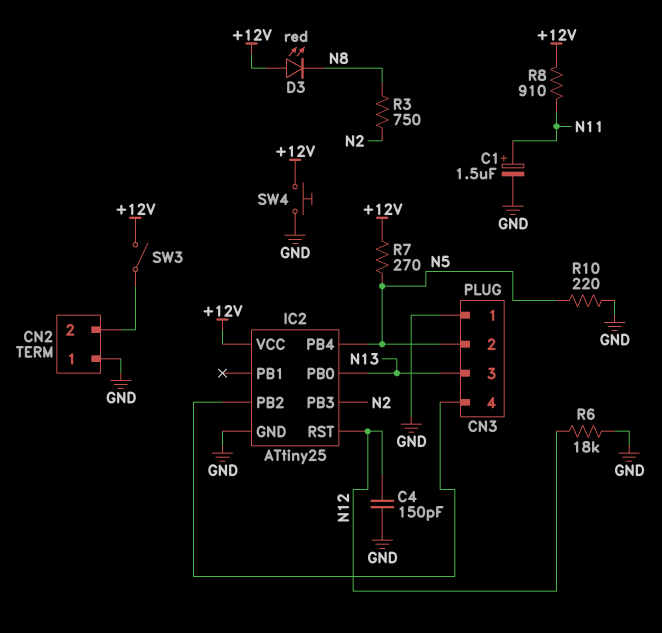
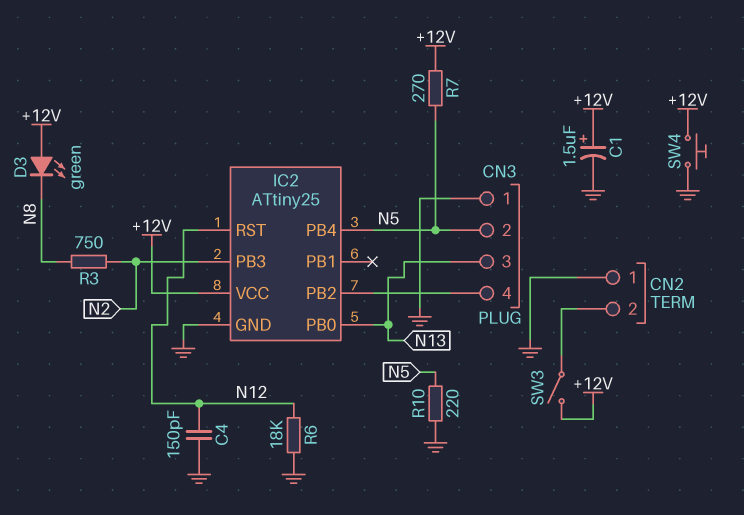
C1: 1.5uF (plus N11, minus GND) -> 1.5uF (plus +12V, minus GND)
D3: LED red (A +12V, K N8) -> LED green (A +12V, K N8)
R8: 910 (+12V, N11) -> none

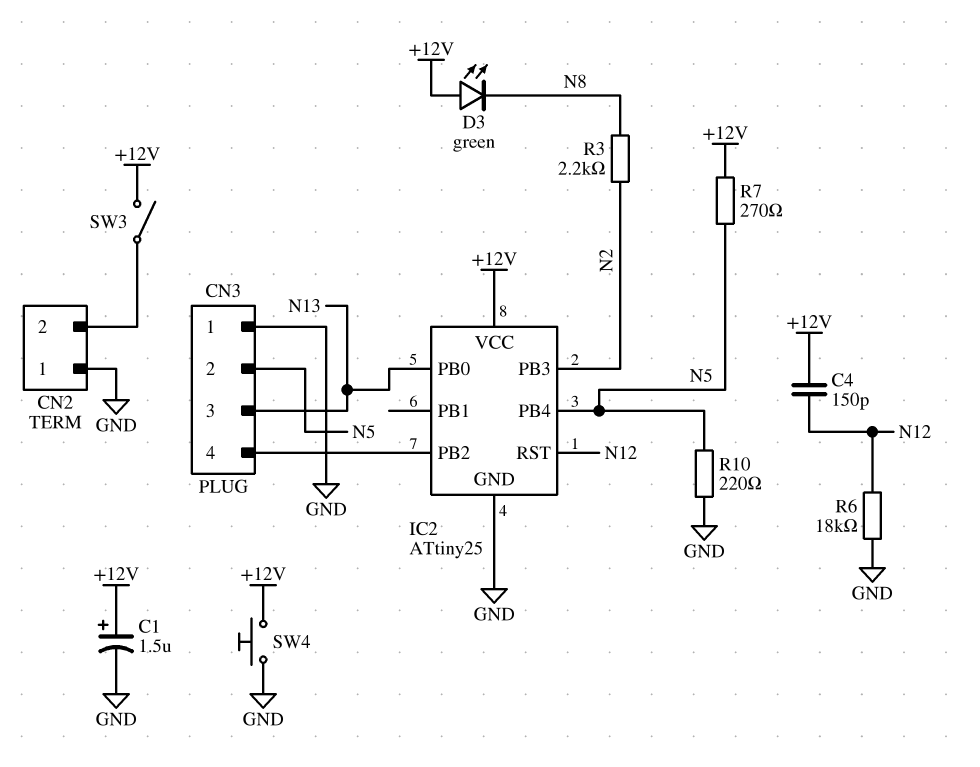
C4: 150pF (GND, N12) -> 150pF (+12V, N12)
R3: 750 (N2, N8) -> 2.2k (N2, N8)

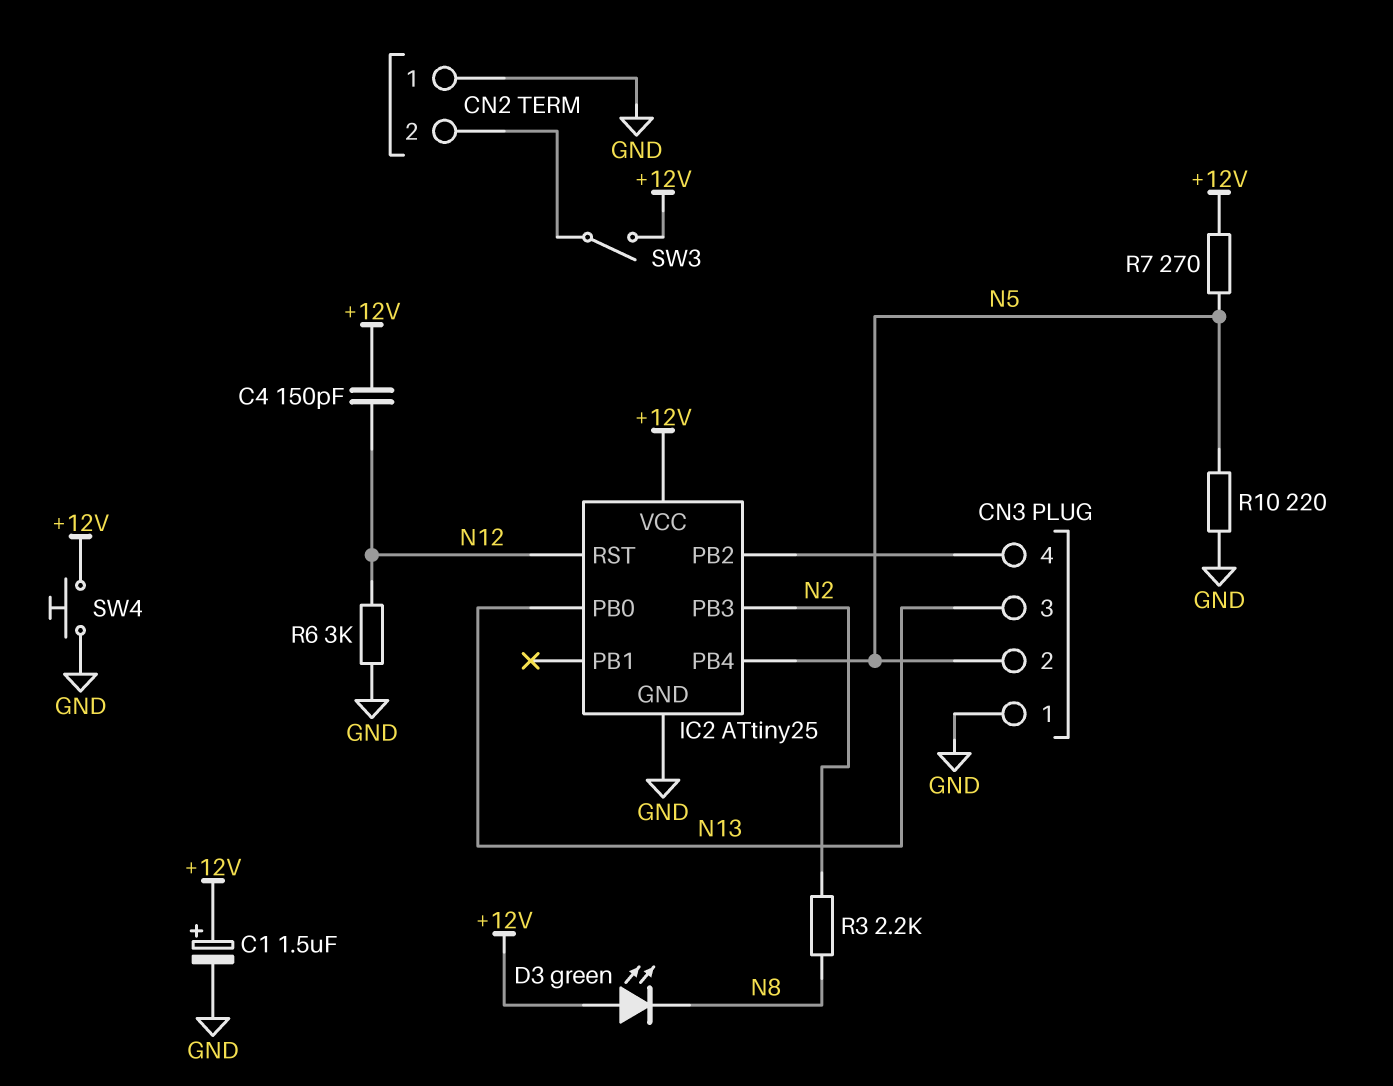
R6: 18k (GND, N12) -> 3k (GND, N12)

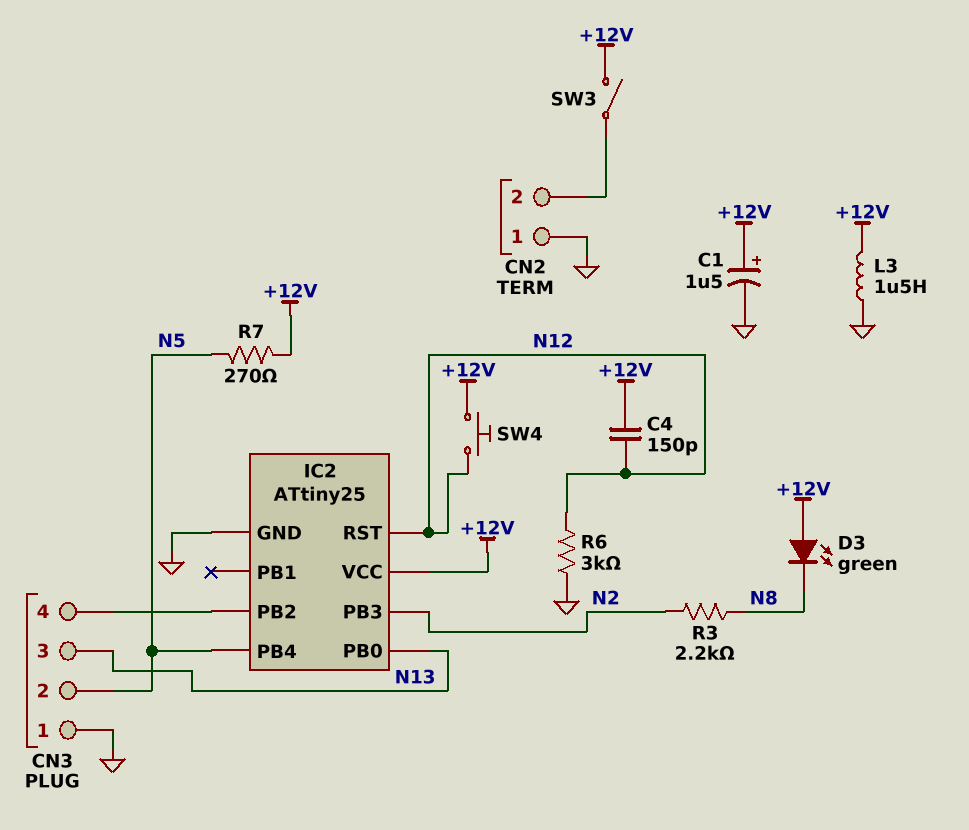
L3: none -> 1.5uH (+12V, GND)
R10: 220 (GND, N5) -> none
SW4: button (+12V, GND) -> button (+12V, N12)

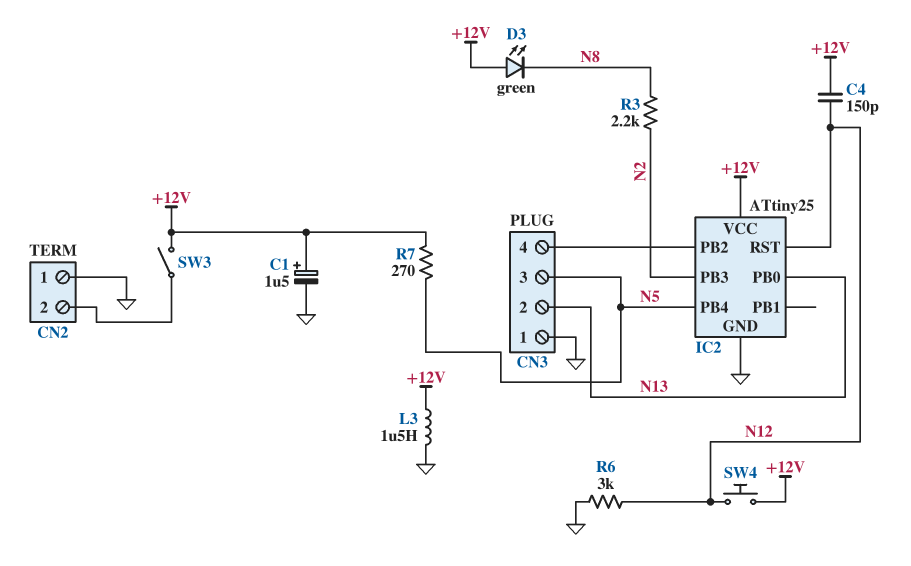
CN3 pin 2: N5 -> N13
CN3 pin 3: N13 -> N5

